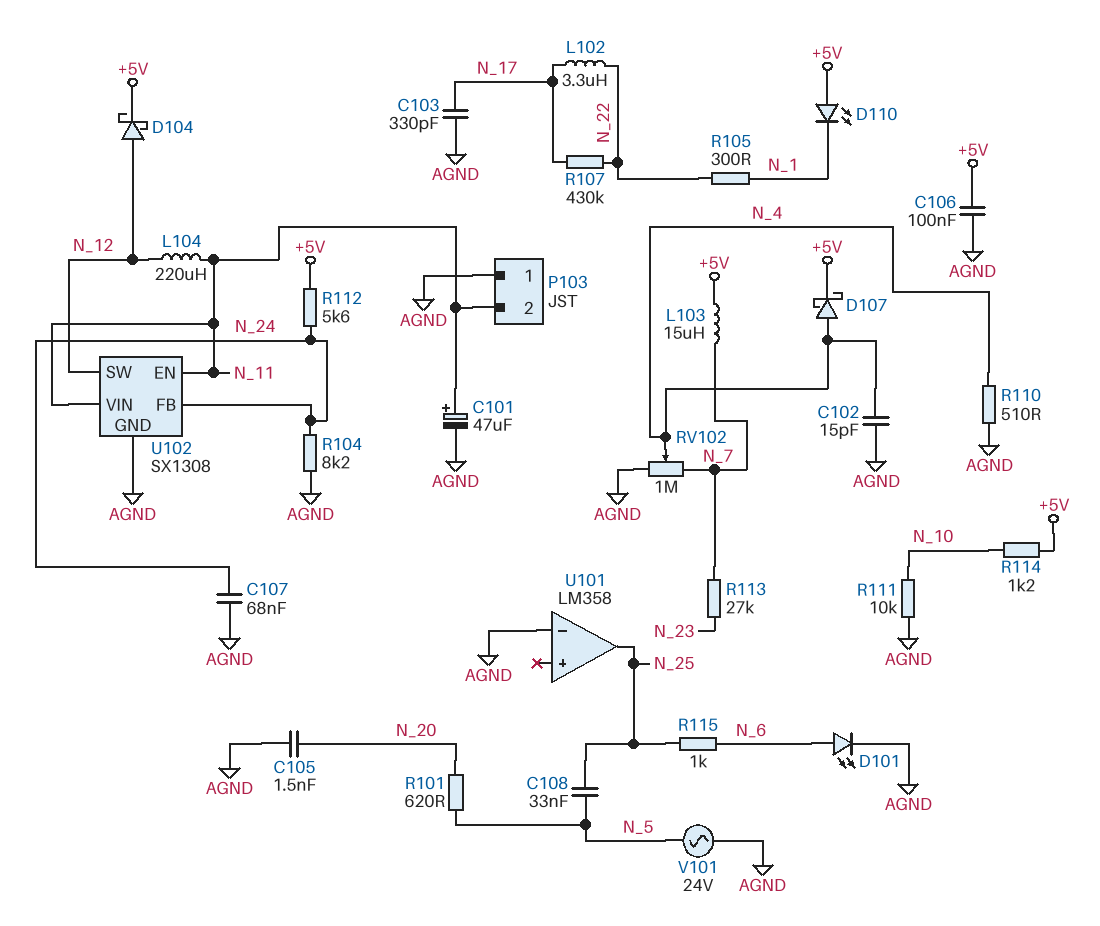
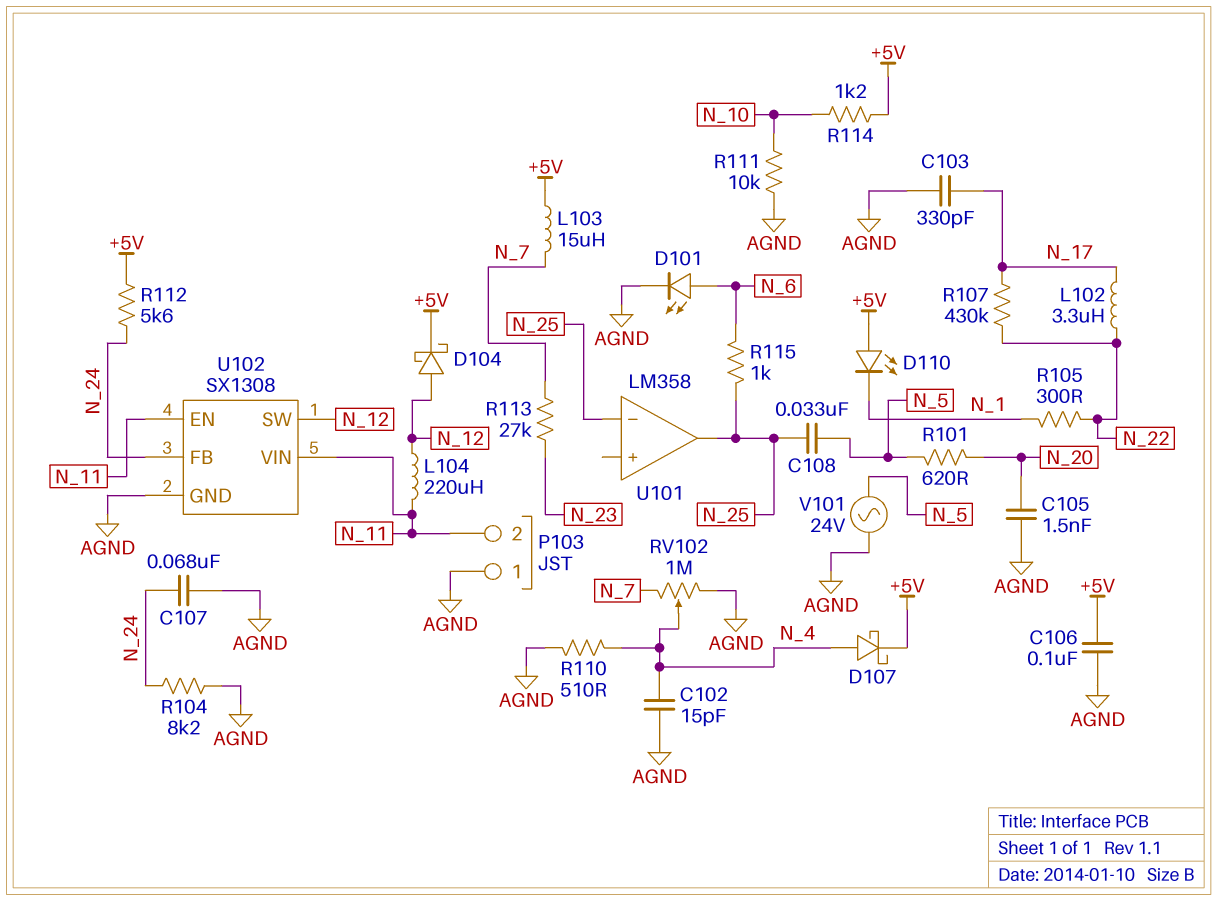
C101: 47uF (plus N_11, minus AGND) -> none
U101 pin in-: AGND -> N_25

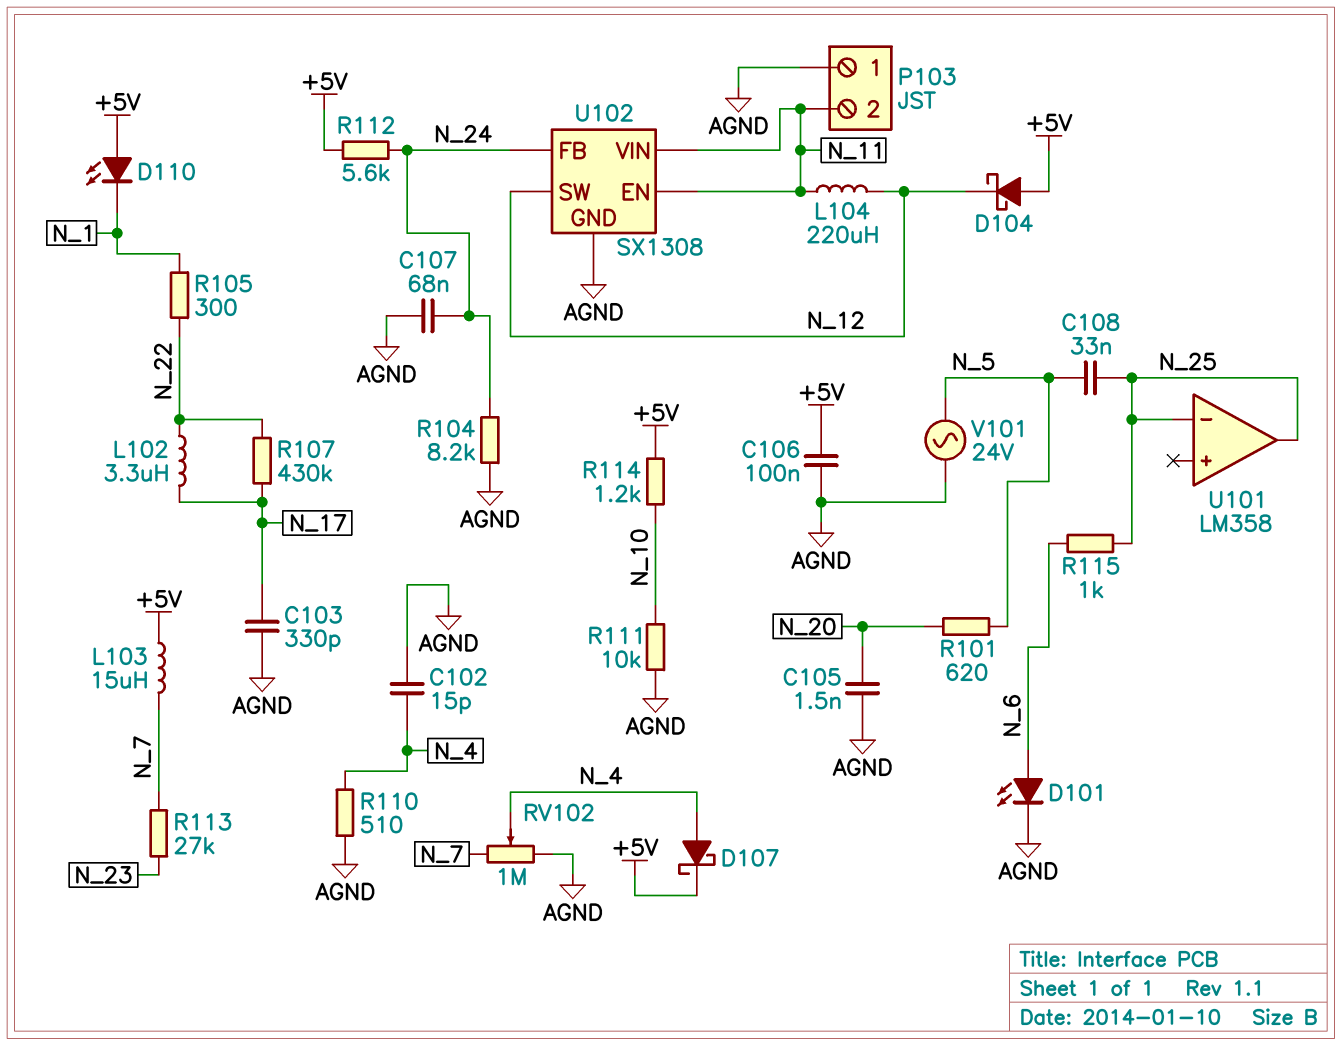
D104: schottky (A N_12, K +5V) -> schottky (A +5V, K N_12)

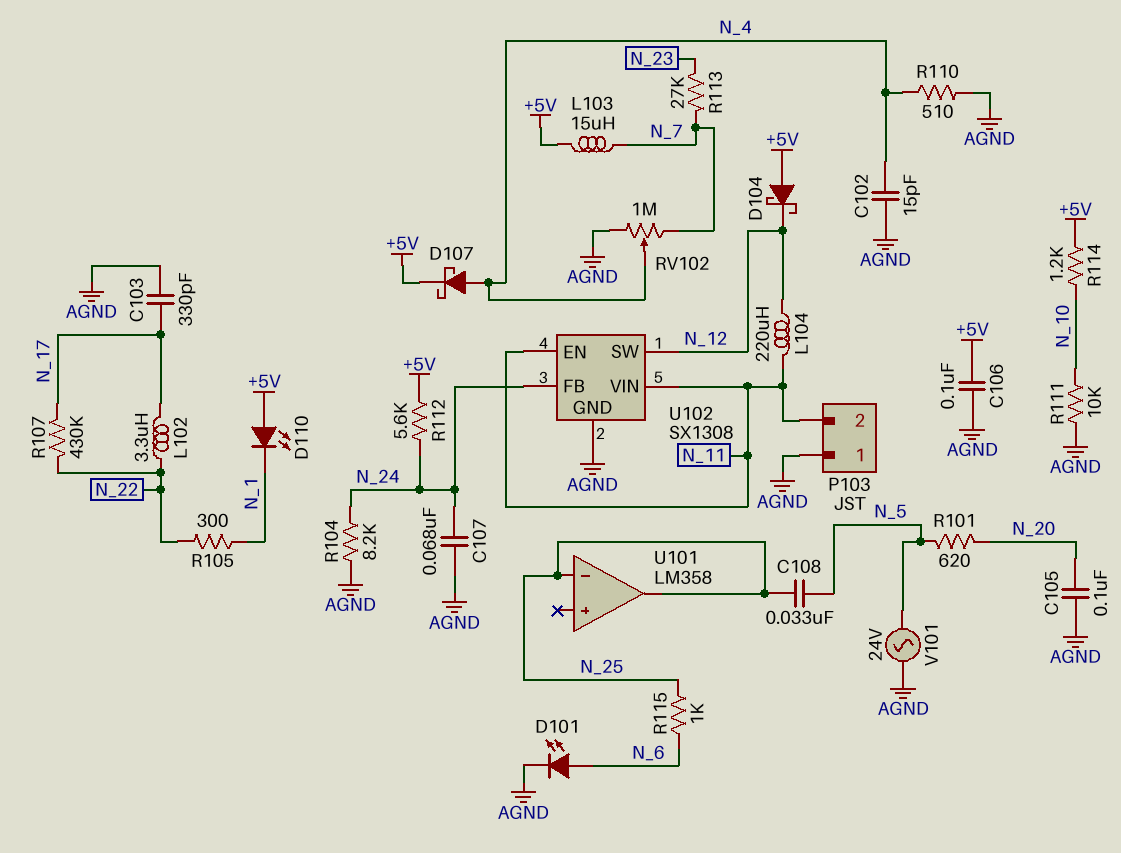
C105: 1.5nF (AGND, N_20) -> 100nF (AGND, N_20)

